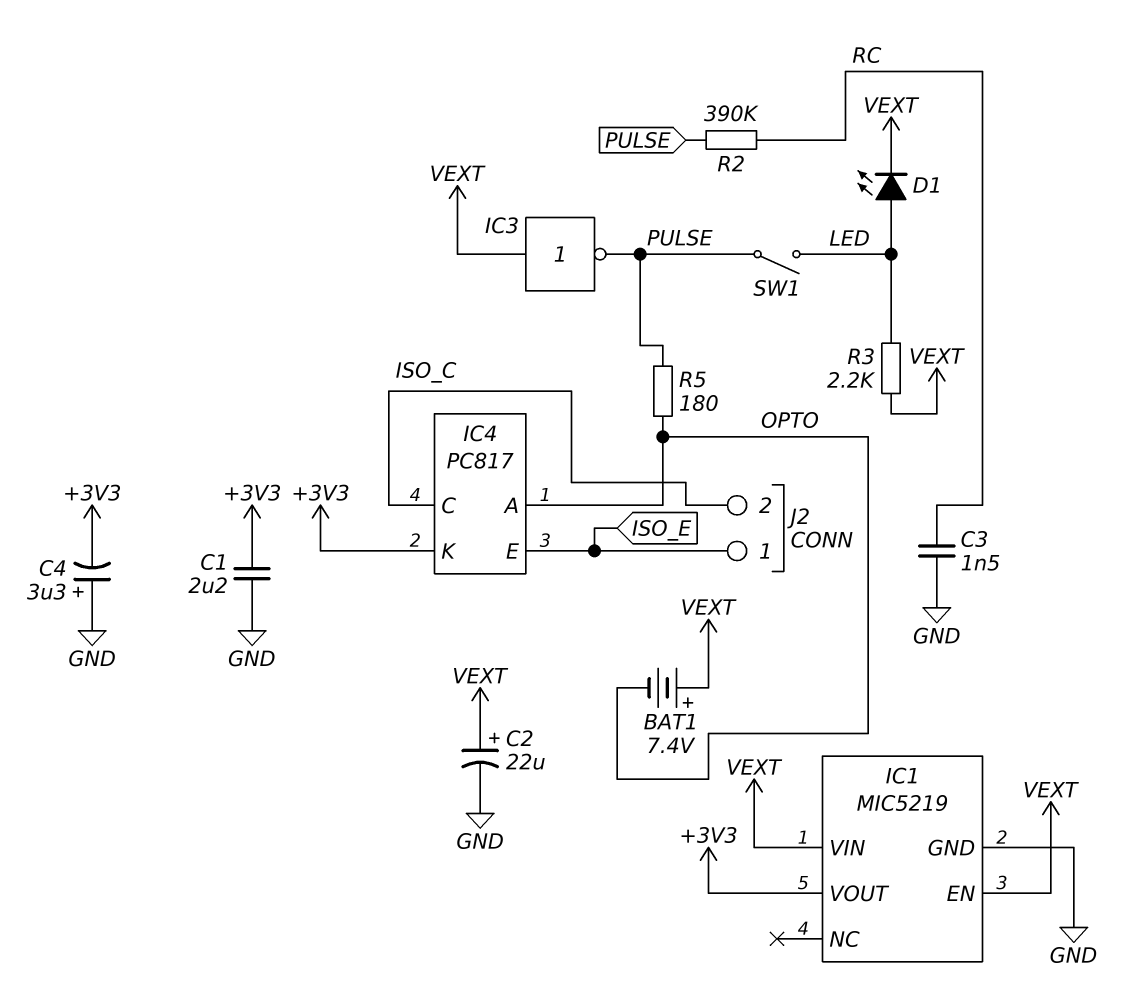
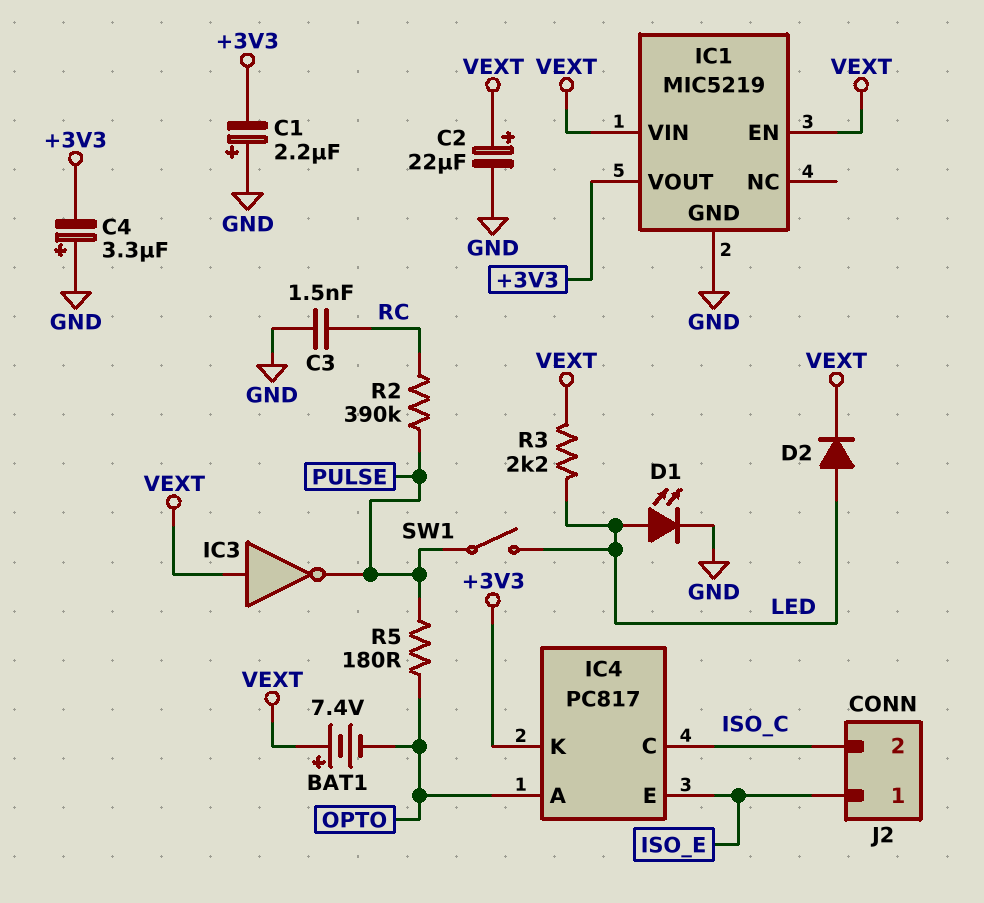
C1: 2.2uF (+3V3, GND) -> 2.2uF (plus GND, minus +3V3)
D1: LED (A LED, K VEXT) -> LED (A LED, K GND)
D2: none -> diode (A LED, K VEXT)

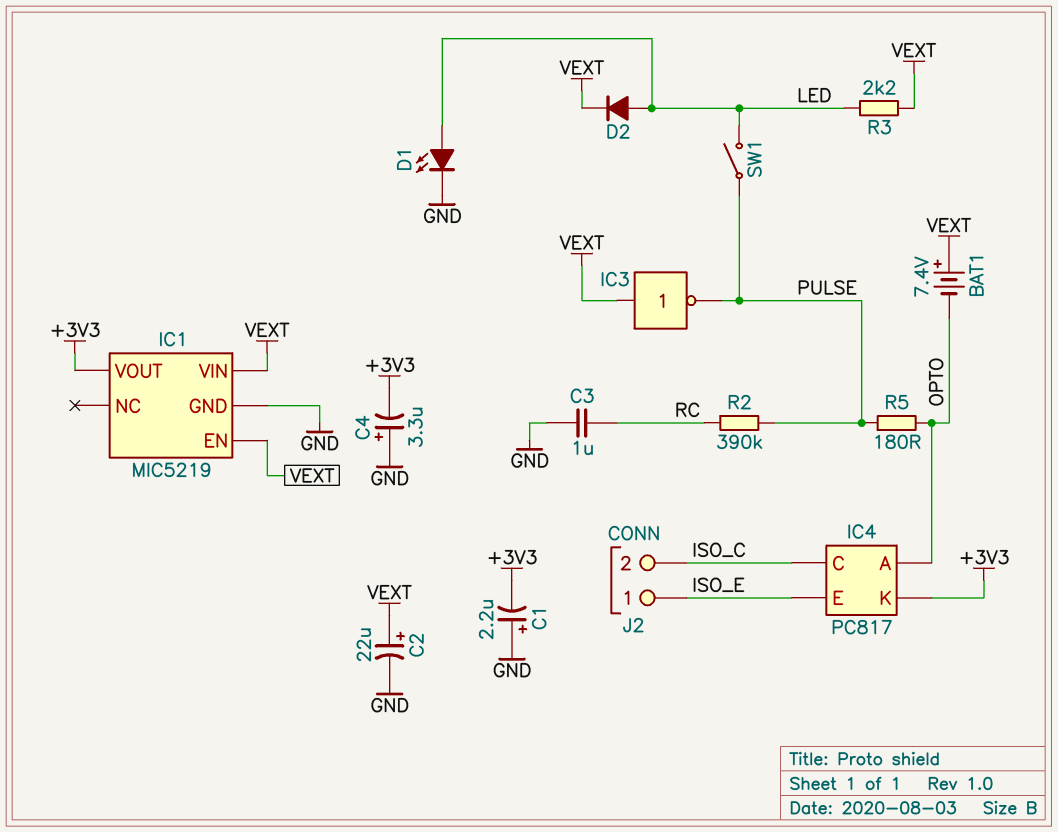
C3: 1.5nF (GND, RC) -> 1uF (GND, RC)

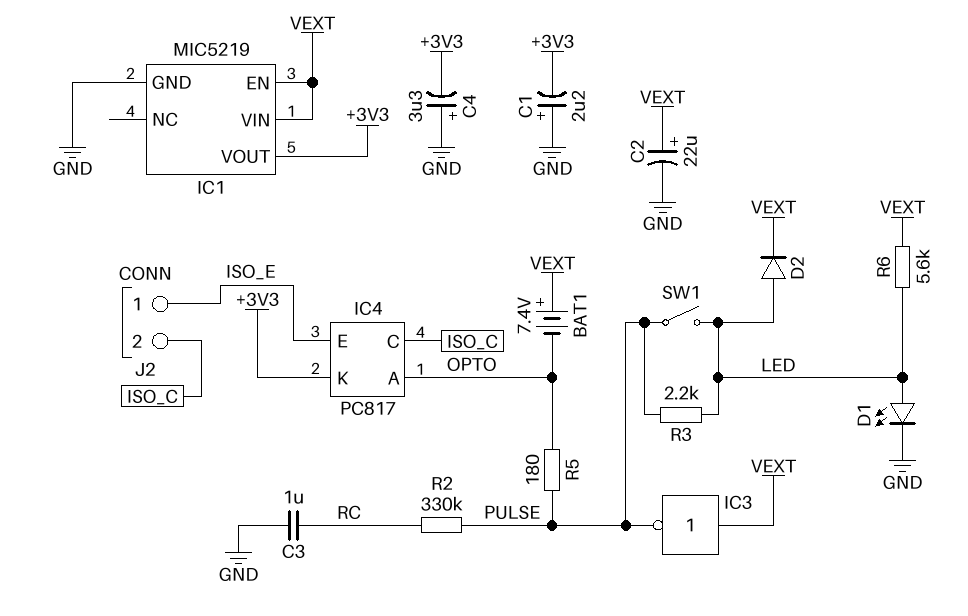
R2: 390k (PULSE, RC) -> 330k (PULSE, RC)
R3: 2.2k (LED, VEXT) -> 2.2k (LED, PULSE)
R6: none -> 5.6k (LED, VEXT)

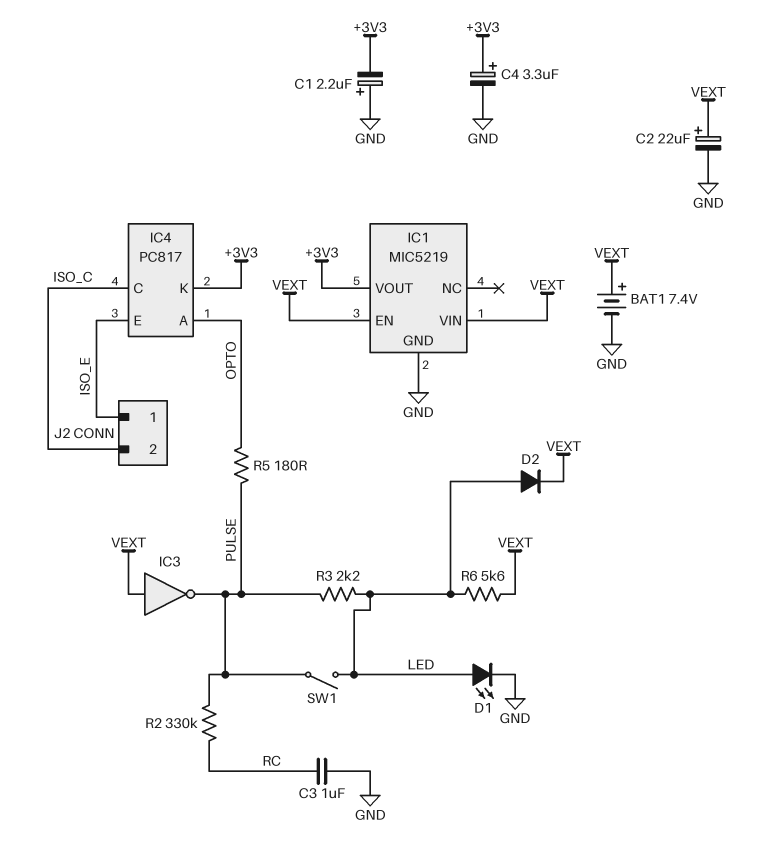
BAT1: 7.4V (plus VEXT, minus OPTO) -> 7.4V (plus VEXT, minus GND)
C4: 3.3uF (plus GND, minus +3V3) -> 3.3uF (plus +3V3, minus GND)

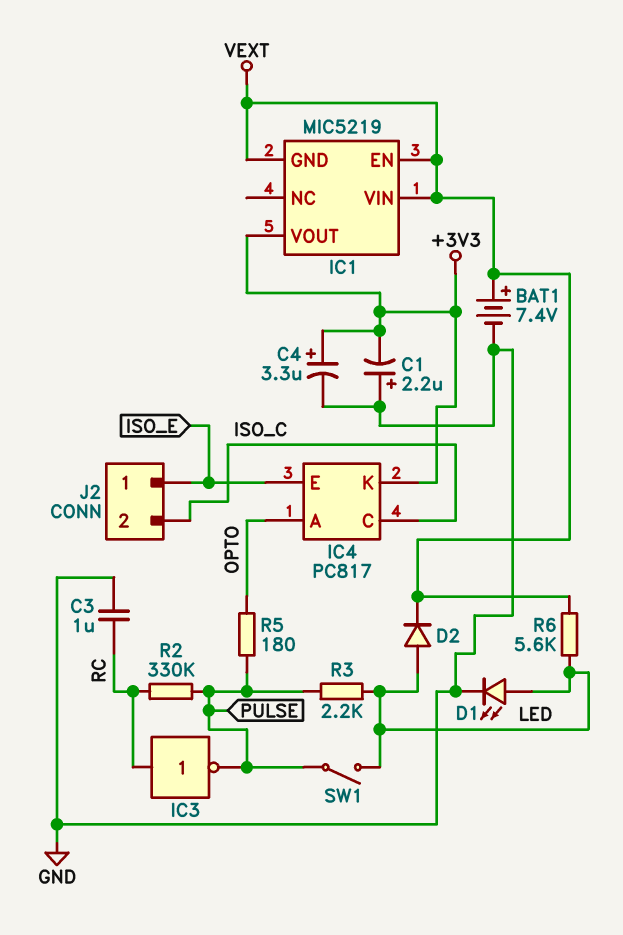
C2: 22uF (plus VEXT, minus GND) -> none
IC1 pin GND: GND -> VEXT
IC3: NOT (in VEXT, out PULSE) -> NOT (in RC, out PULSE)

